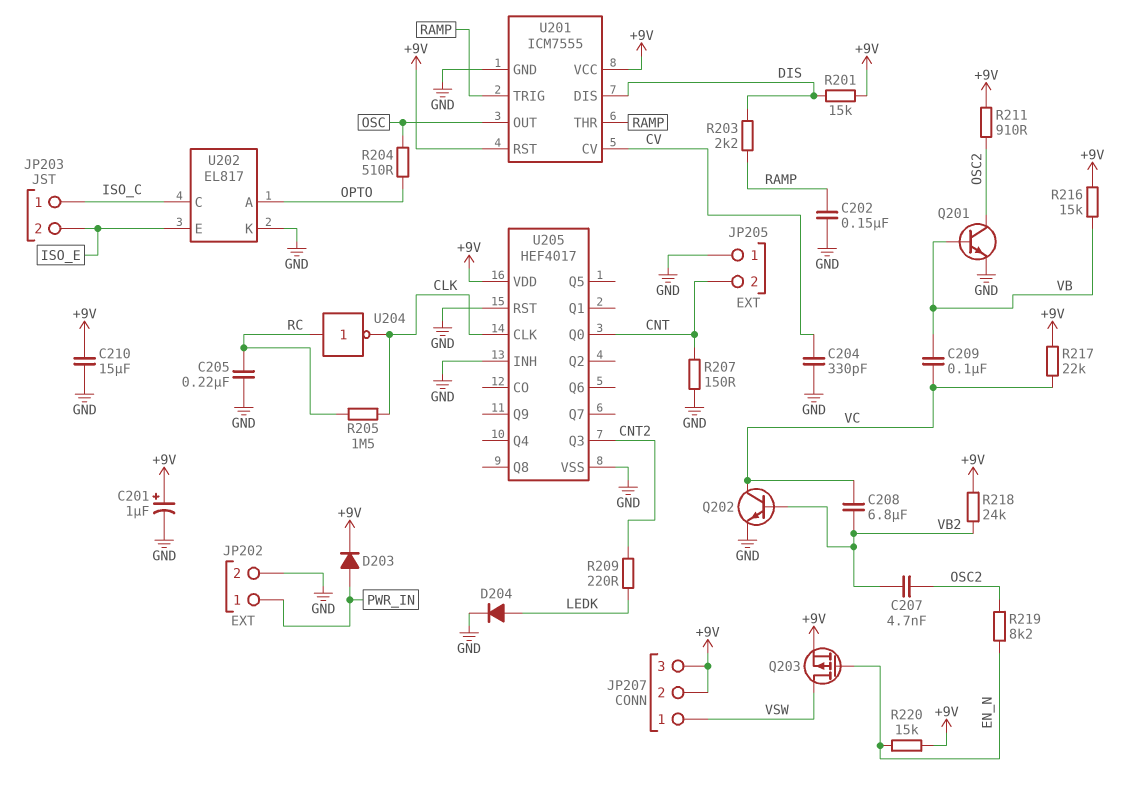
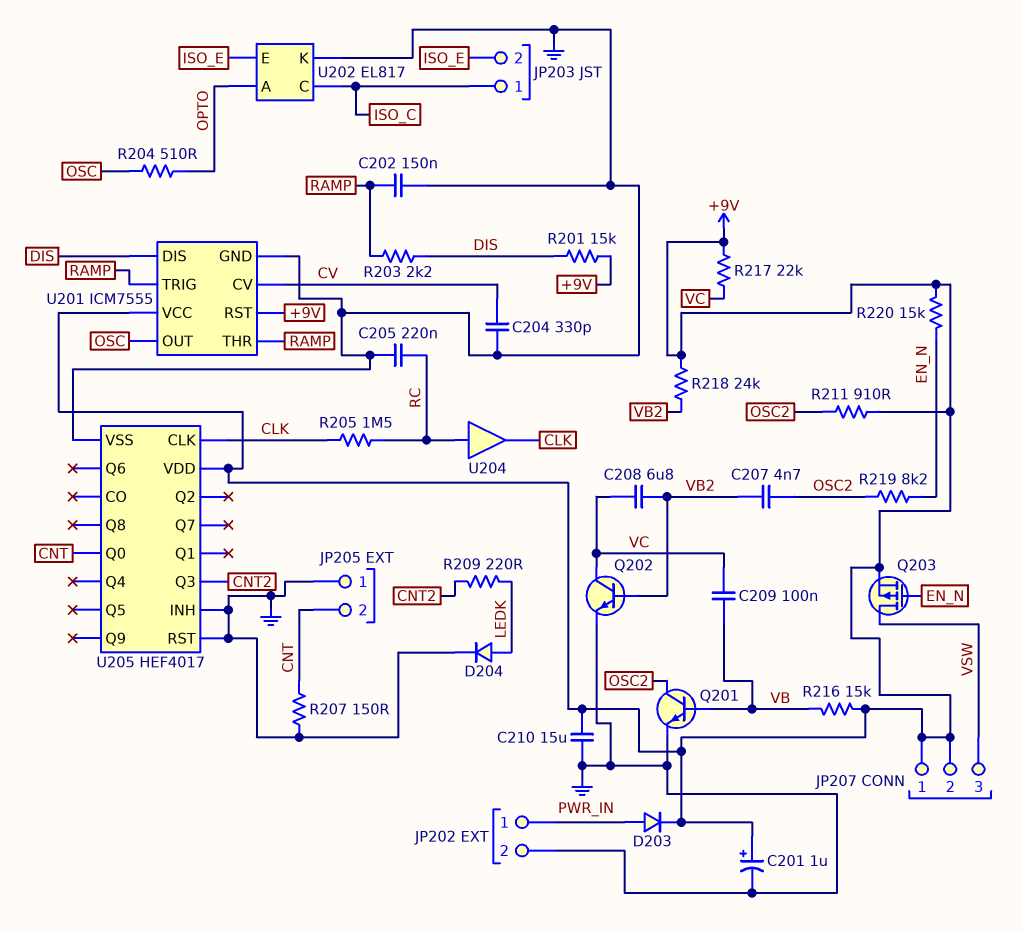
JP207 pin 1: VSW -> +9V
JP207 pin 3: +9V -> VSW
U204: NOT (in RC, out CLK) -> buffer (in RC, out CLK)

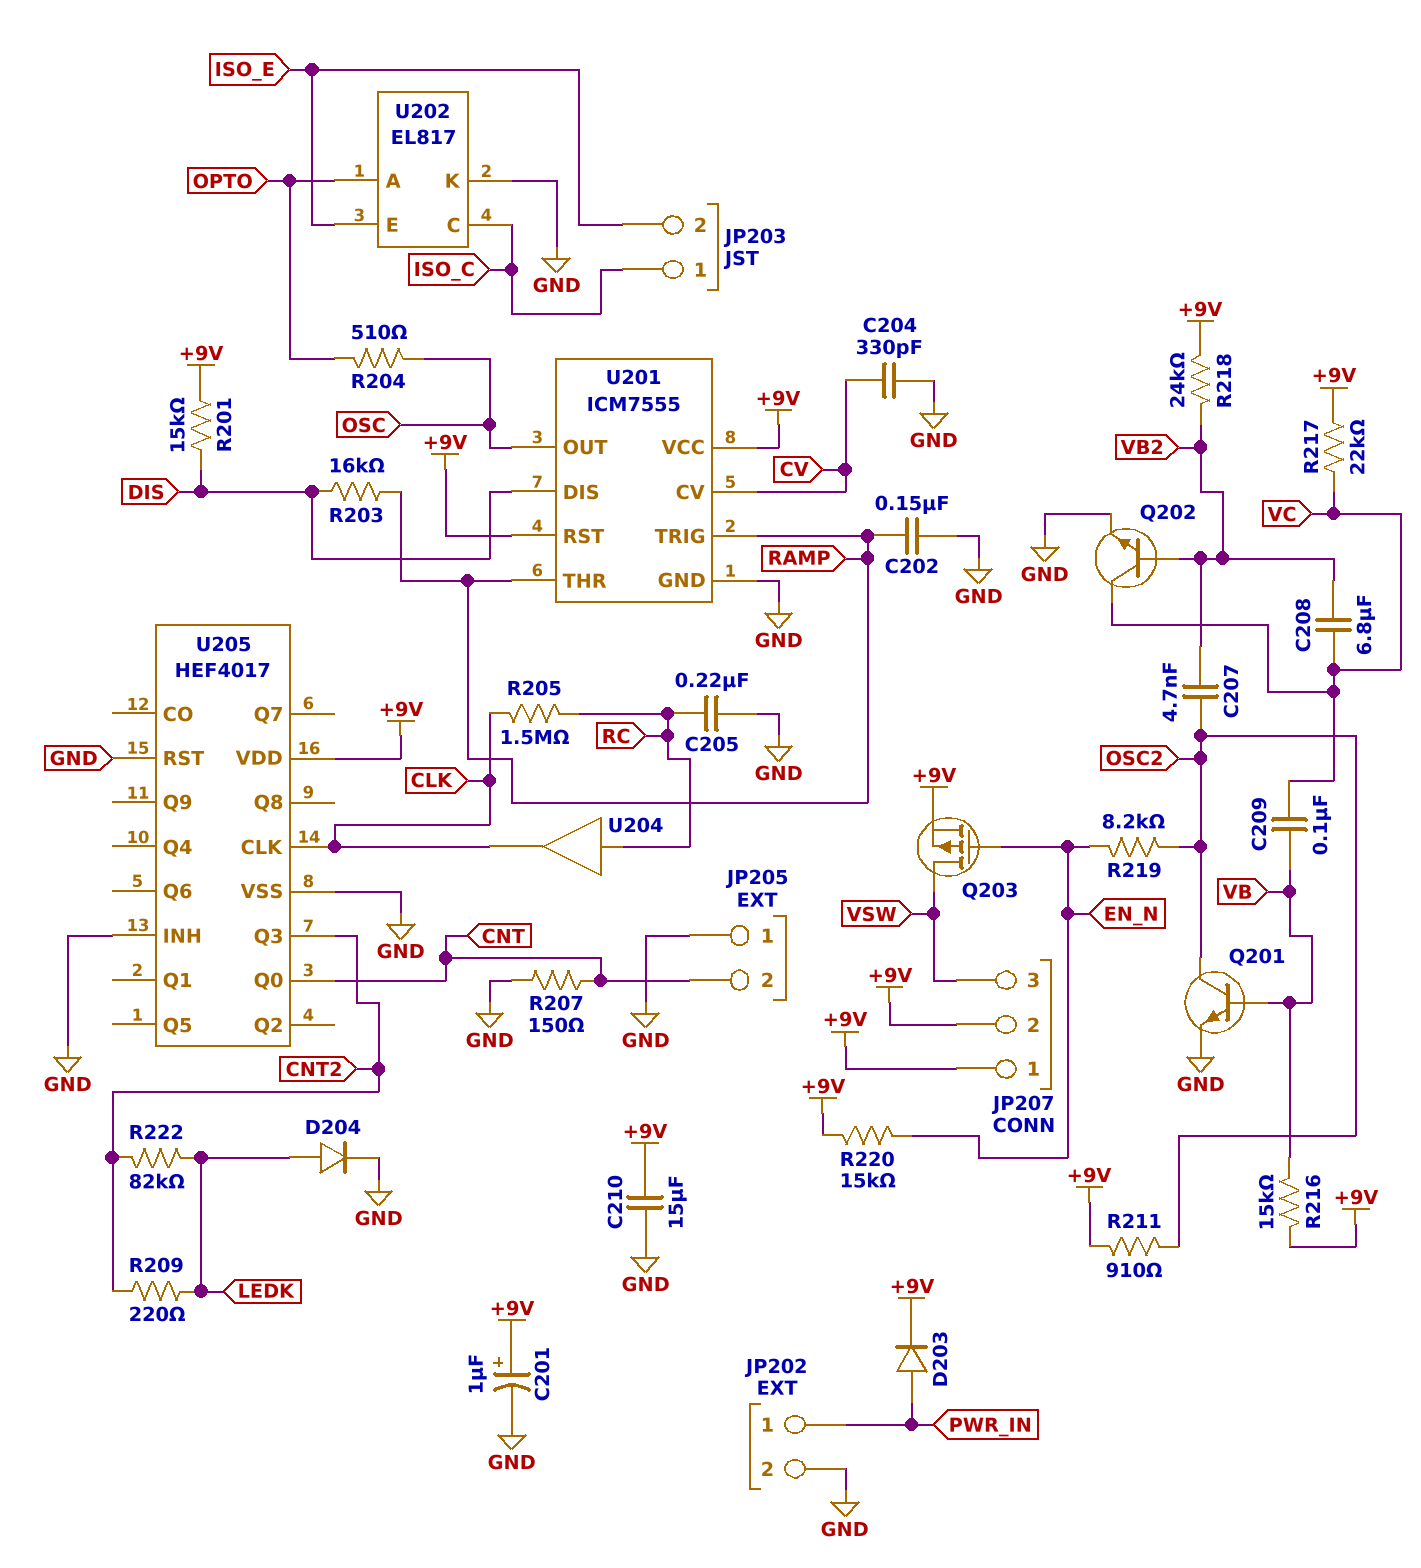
R203: 2.2k (DIS, RAMP) -> 16k (DIS, RAMP)
R222: none -> 82k (CNT2, LEDK)

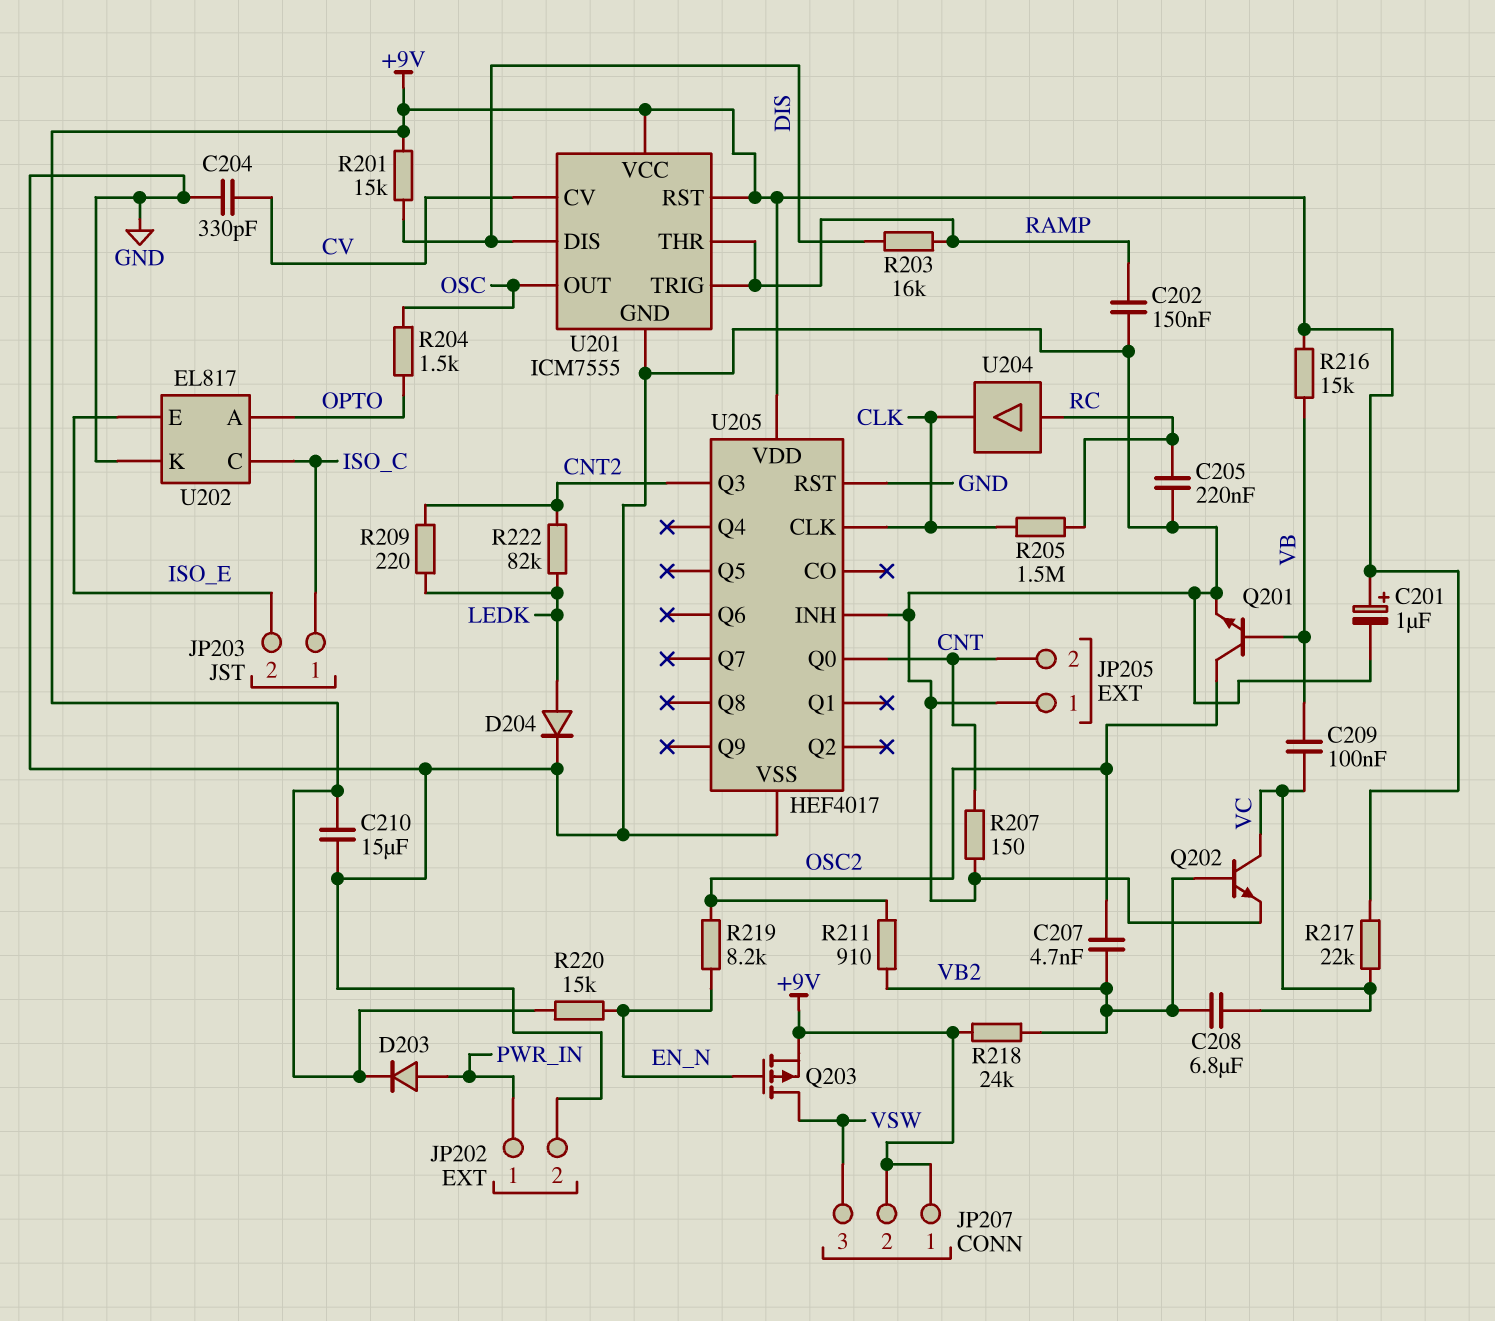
R204: 510 (OPTO, OSC) -> 1.5k (OPTO, OSC)
R211: 910 (+9V, OSC2) -> 910 (OSC2, VB2)

